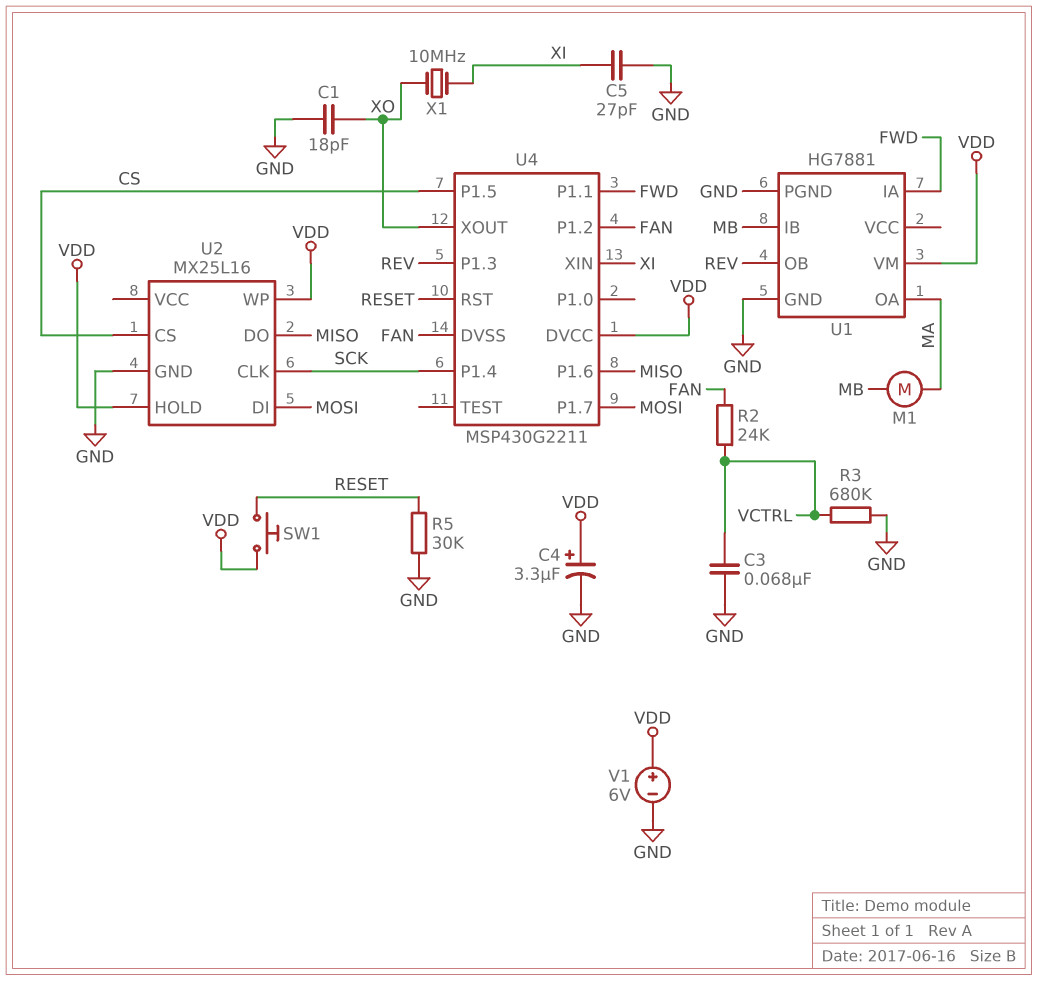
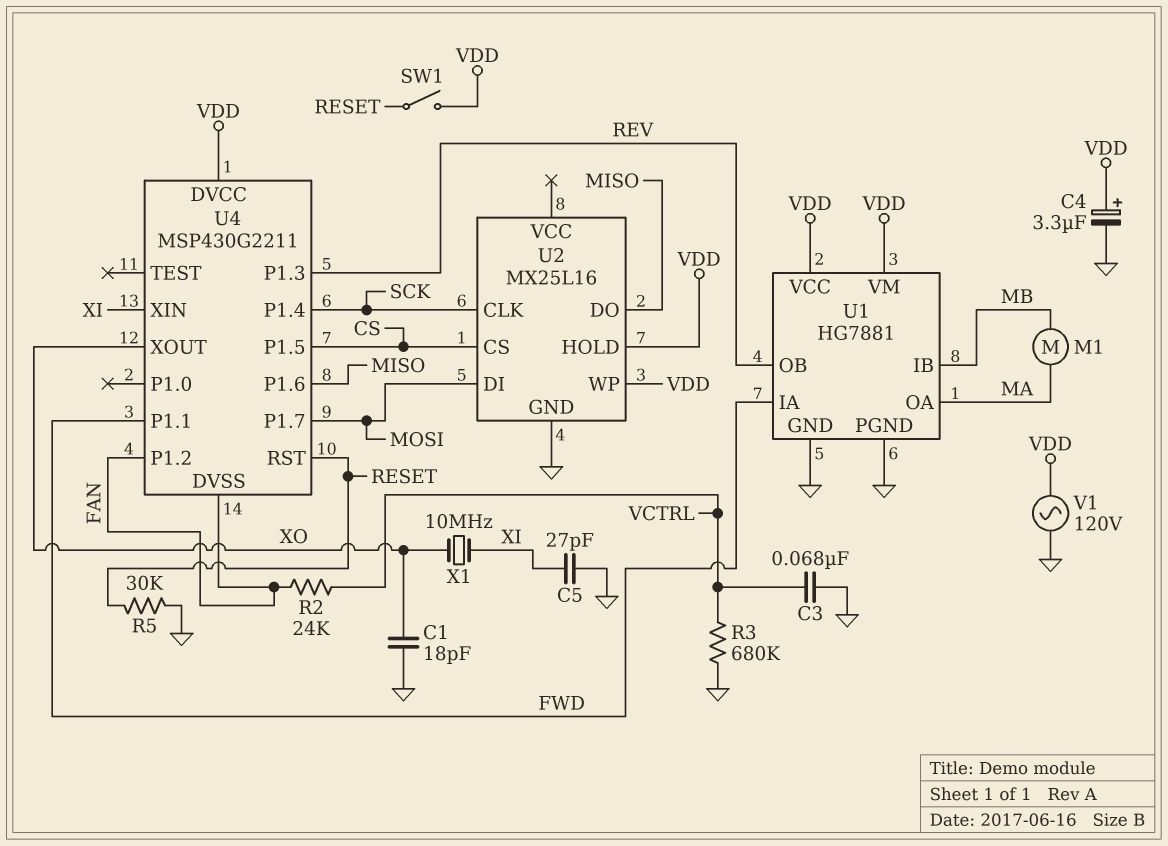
SW1: button (RESET, VDD) -> switch (RESET, VDD)
U1 pin VCC: none -> VDD
V1: 6V (plus VDD, minus GND) -> AC 120V (GND, VDD)

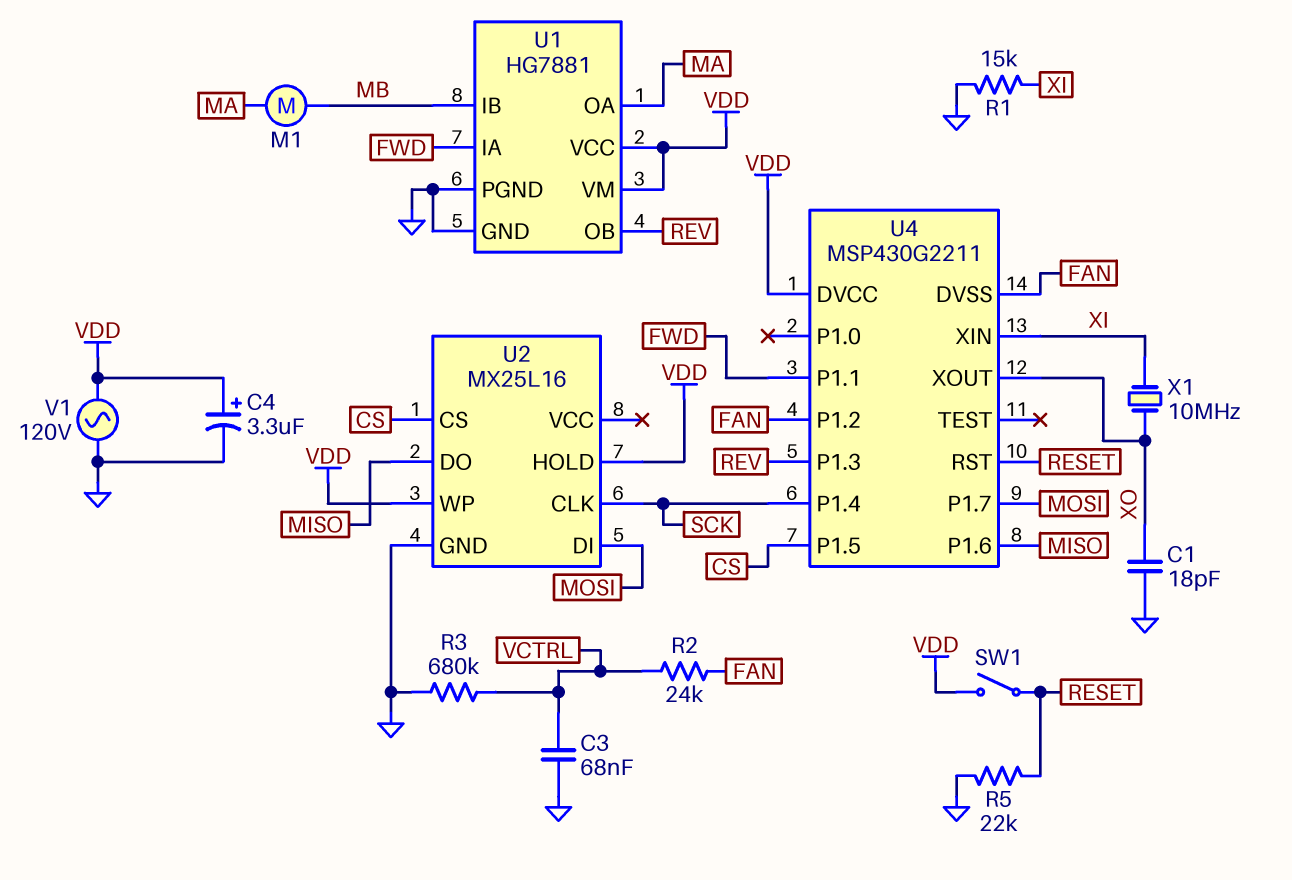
C5: 27pF (GND, XI) -> none
R1: none -> 15k (GND, XI)
R5: 30k (GND, RESET) -> 22k (GND, RESET)

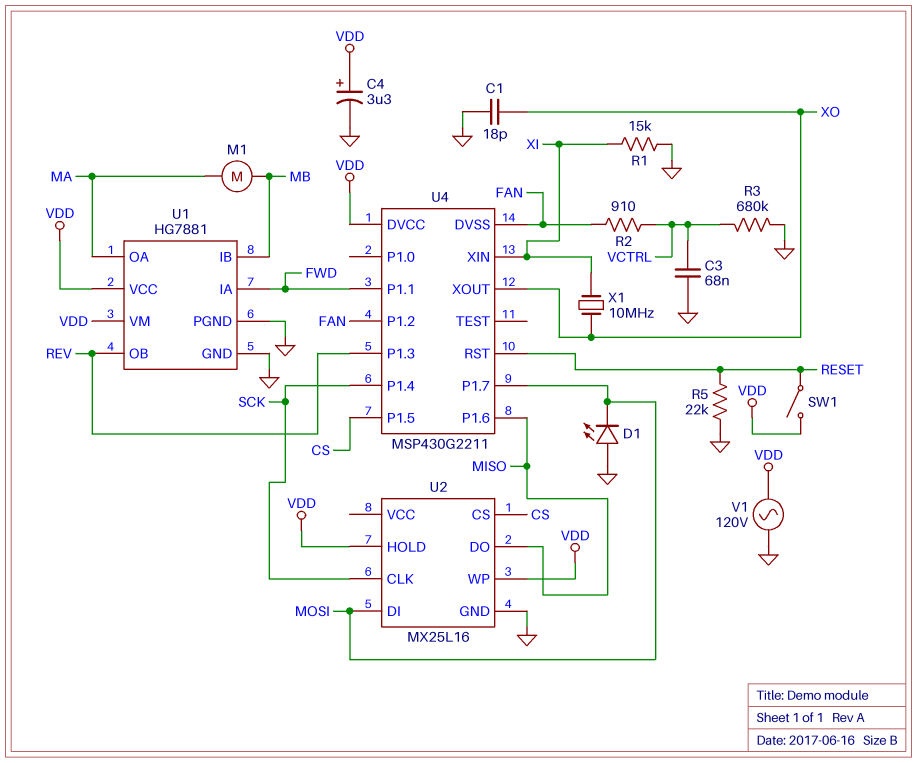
D1: none -> LED (A GND, K MOSI)
R2: 24k (FAN, VCTRL) -> 910 (FAN, VCTRL)

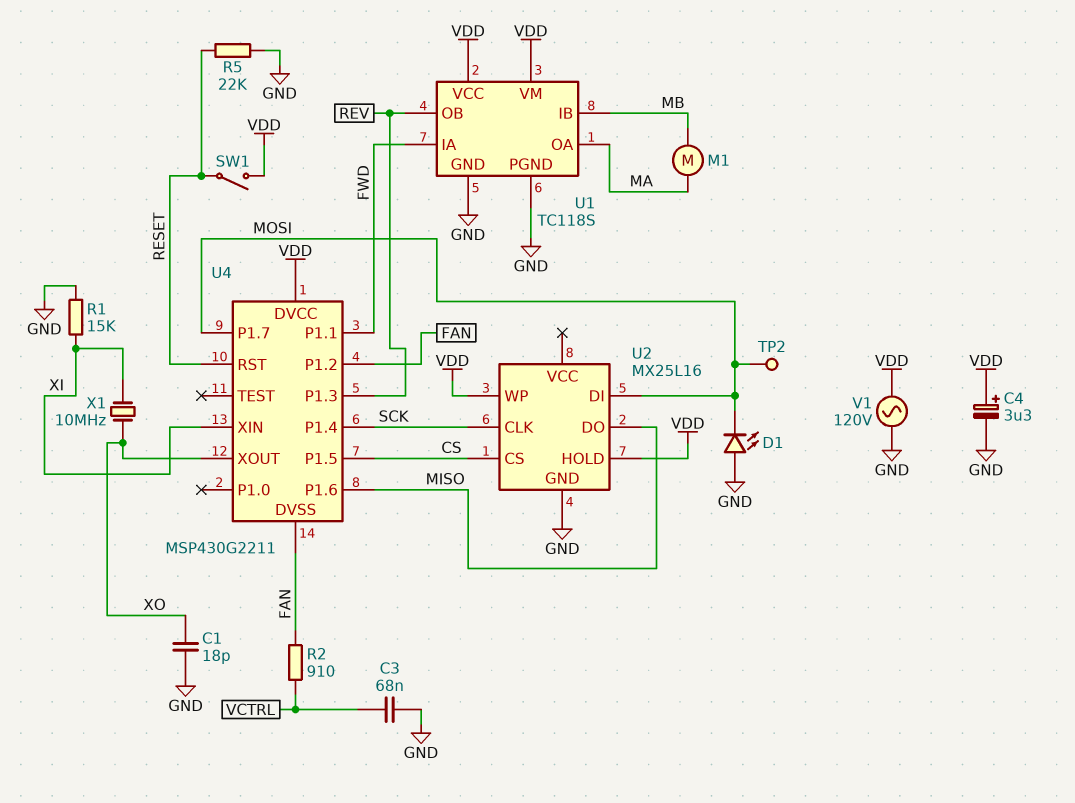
R3: 680k (GND, VCTRL) -> none
TP2: none -> test point (MOSI)
U1: HG7881 -> TC118S

